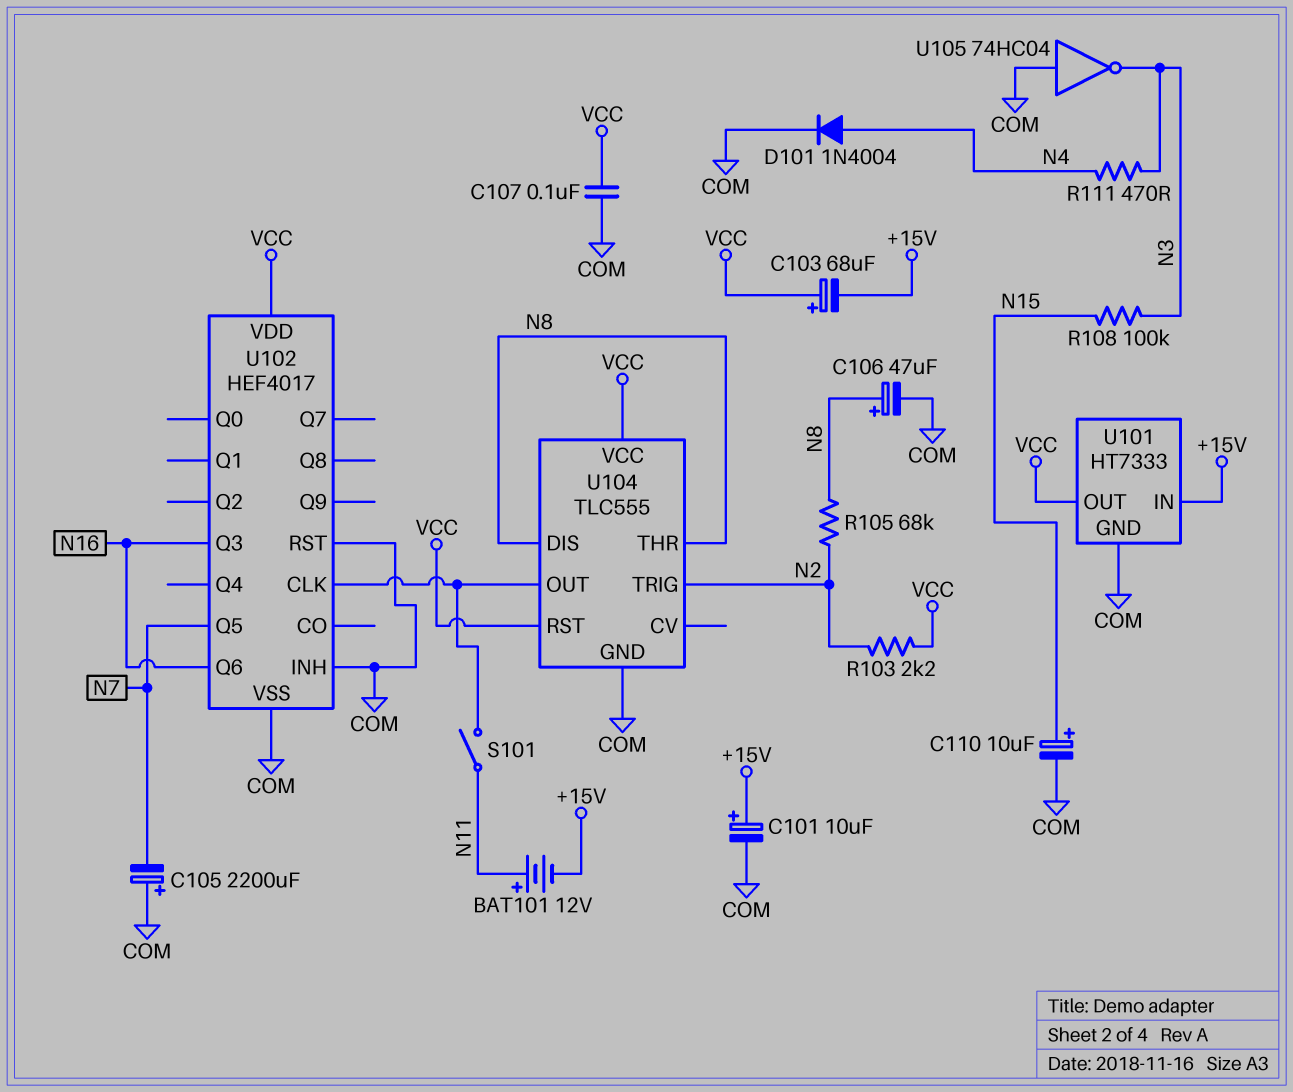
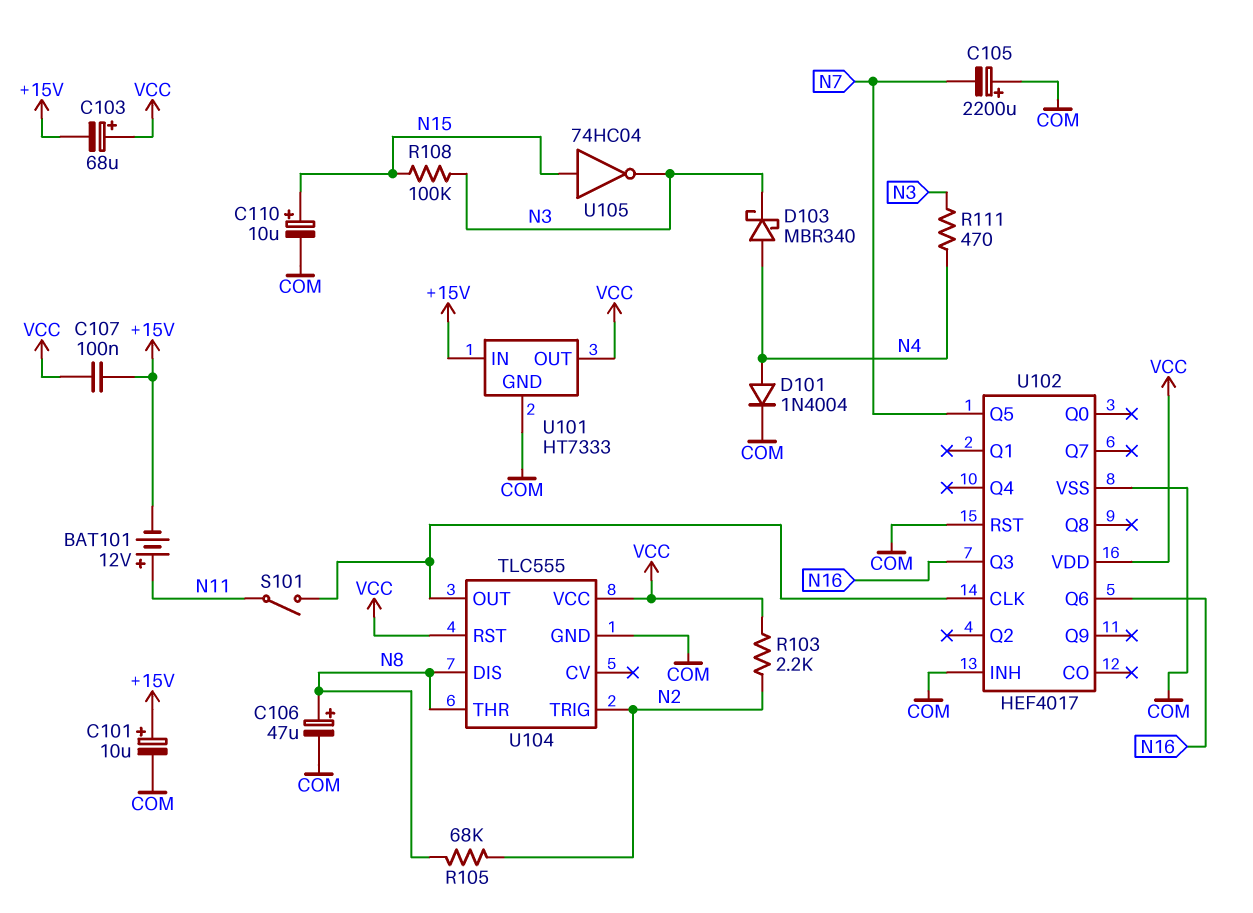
C107: 100nF (COM, VCC) -> 100nF (+15V, VCC)
D103: none -> schottky MBR340 (A N4, K N3)
U105: NOT 74HC04 (in COM, out N3) -> NOT 74HC04 (in N15, out N3)

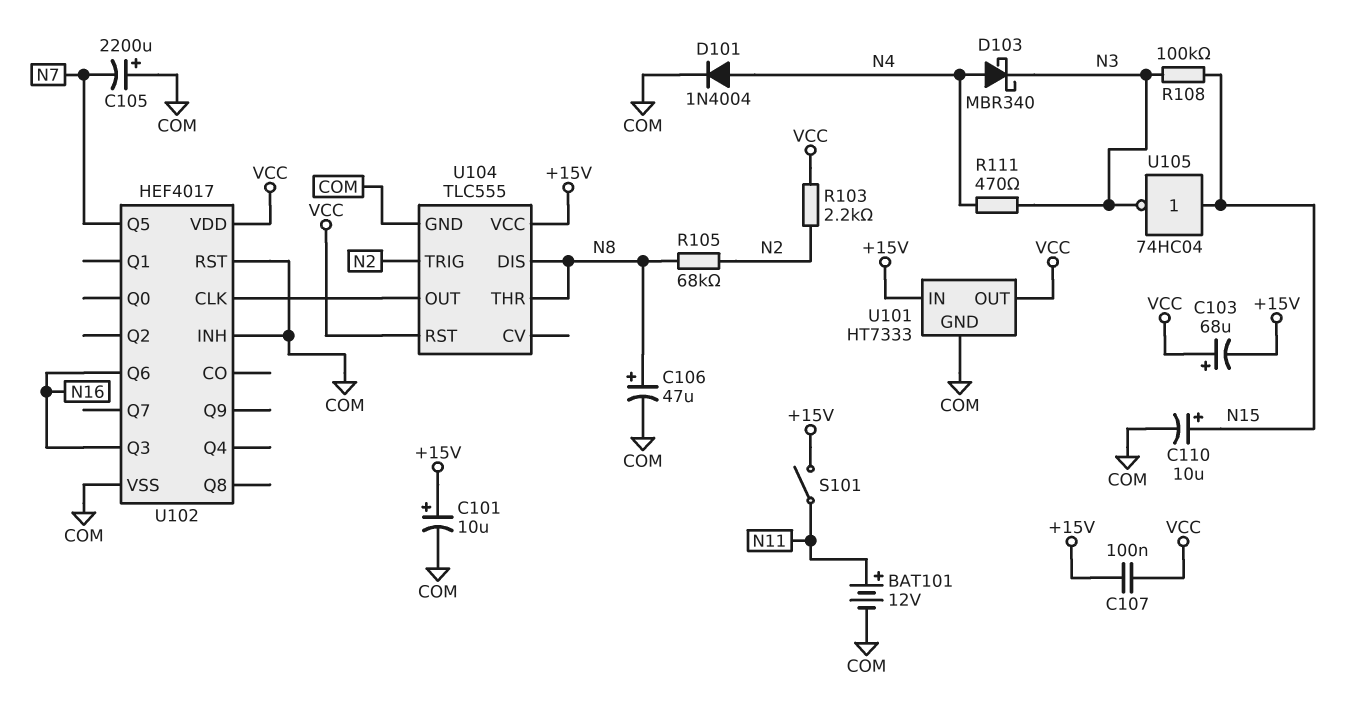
BAT101: 12V (plus N11, minus +15V) -> 12V (plus N11, minus COM)
S101: switch (N11, U102/CLK) -> switch (+15V, N11)
U104 pin VCC: VCC -> +15V

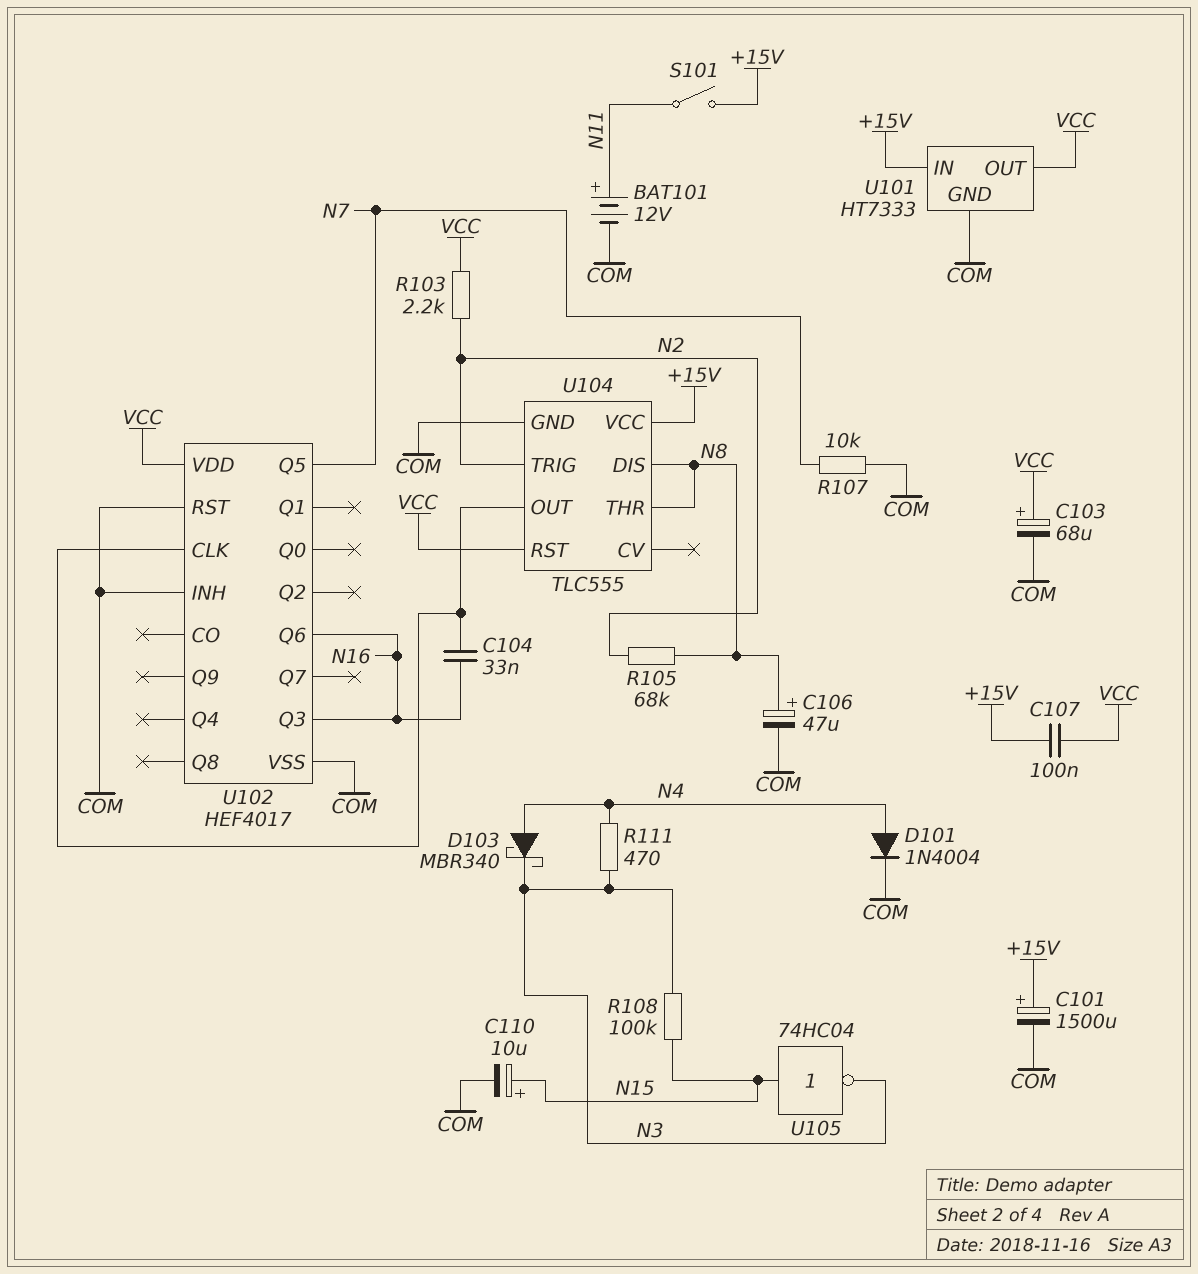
C101: 10uF (plus +15V, minus COM) -> 1500uF (plus +15V, minus COM)
C103: 68uF (plus VCC, minus +15V) -> 68uF (plus VCC, minus COM)
C104: none -> 33nF (N16, U102/CLK)
C105: 2200uF (plus COM, minus N7) -> none
R107: none -> 10k (COM, N7)

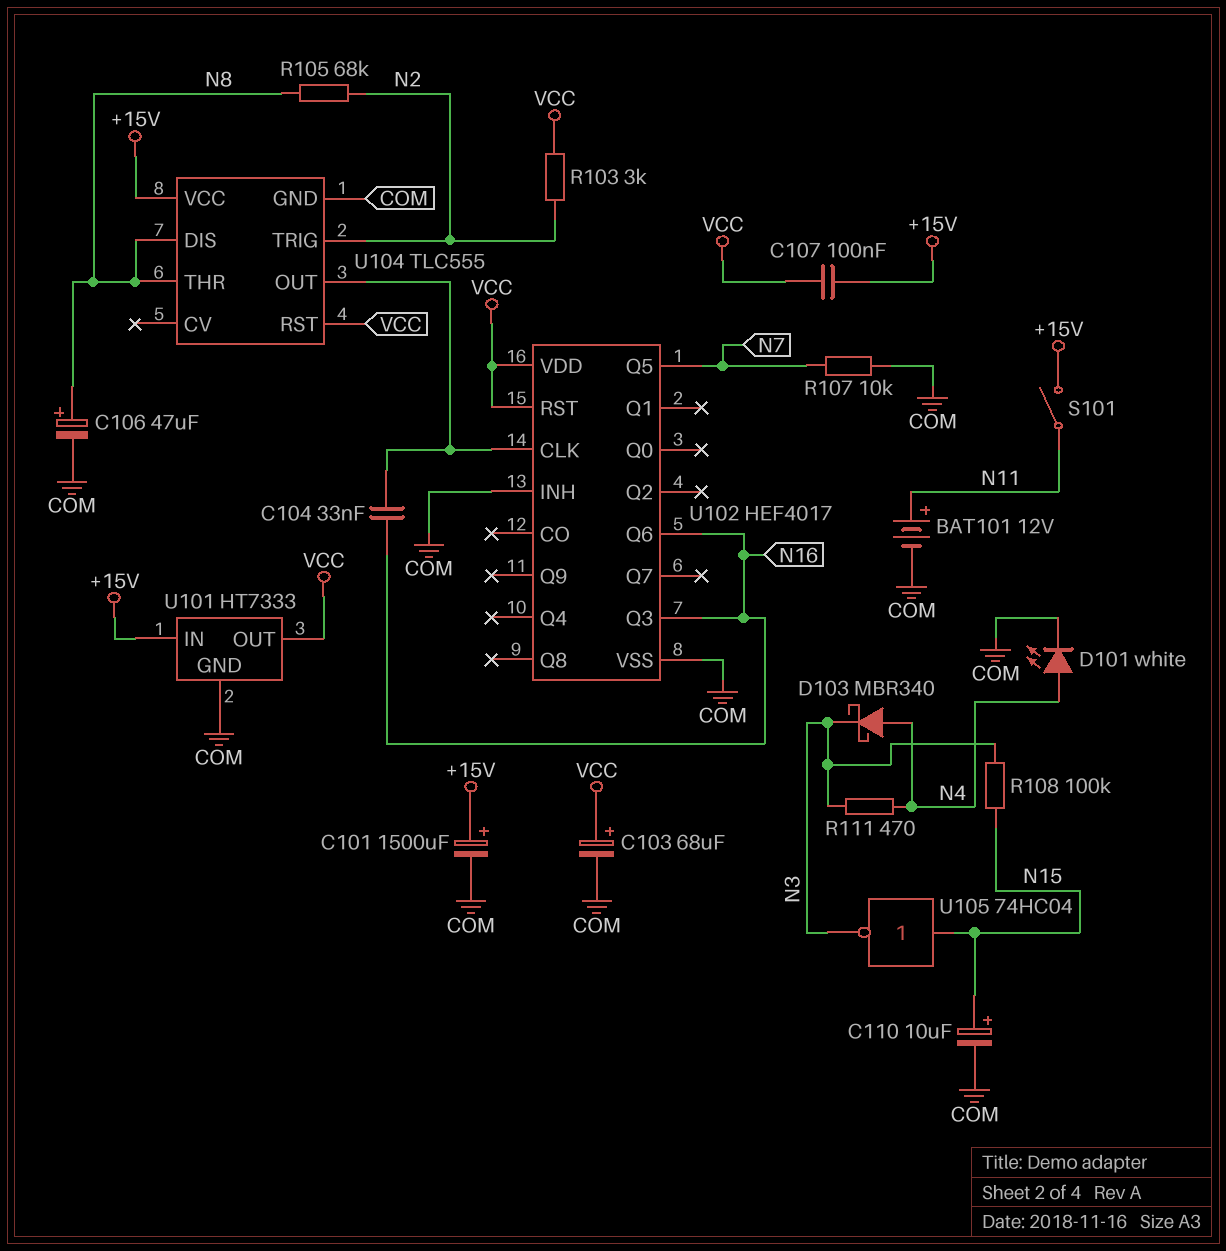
D101: diode 1N4004 (A N4, K COM) -> LED white (A N4, K COM)
R103: 2.2k (N2, VCC) -> 3k (N2, VCC)
U102 pin RST: COM -> VCC

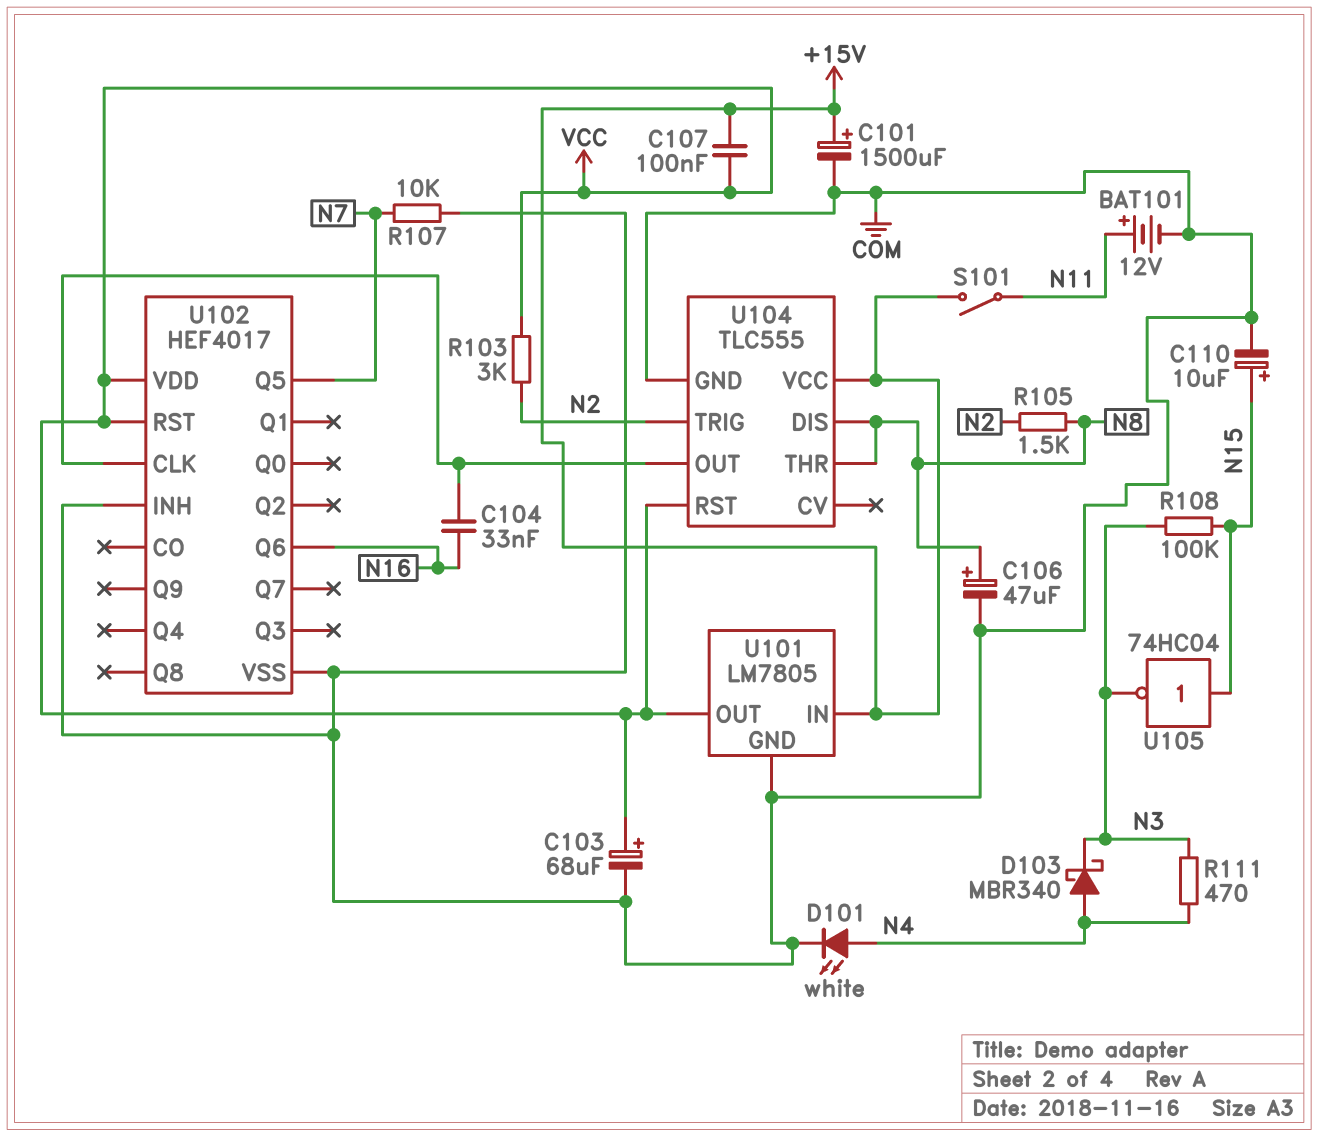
R105: 68k (N2, N8) -> 1.5k (N2, N8)
U101: HT7333 -> LM7805
U102 pin Q3: N16 -> none

